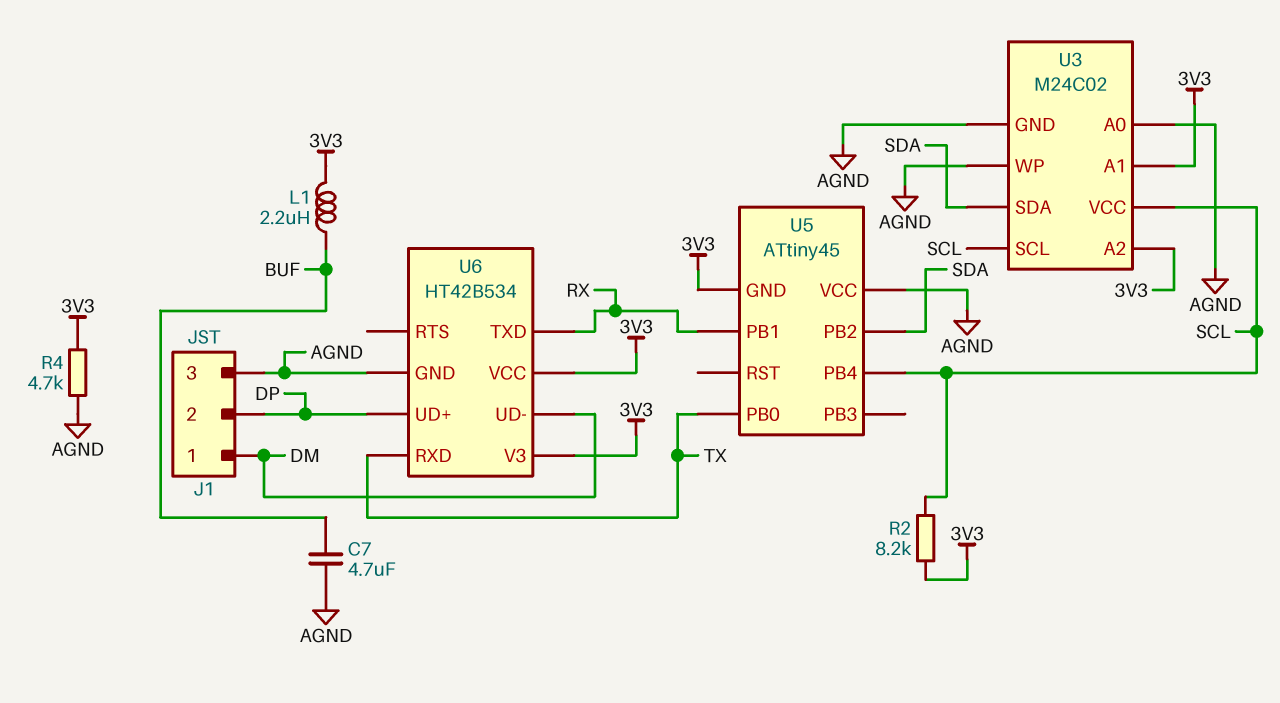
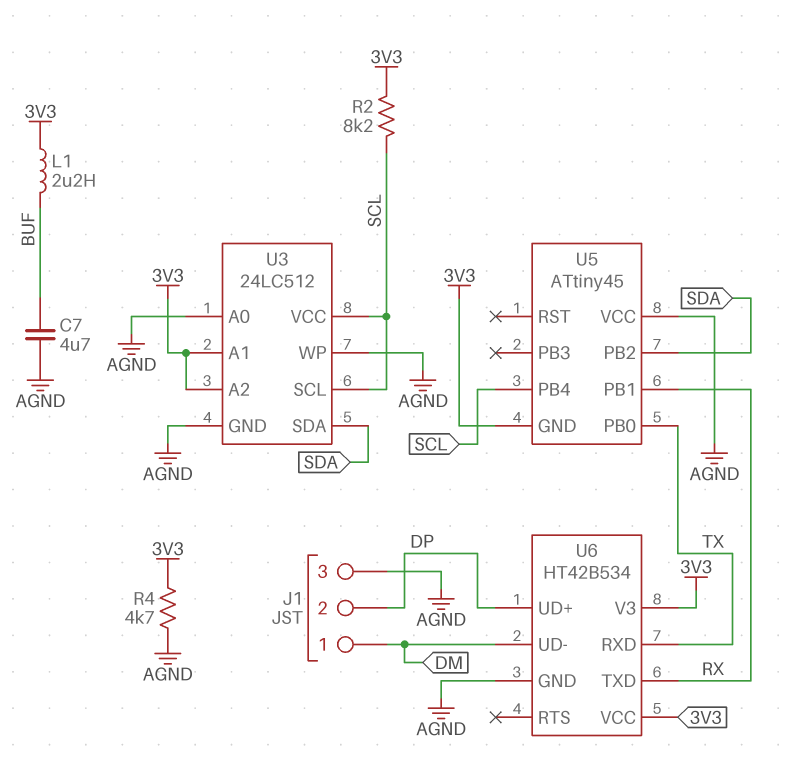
U3: M24C02 -> 24LC512

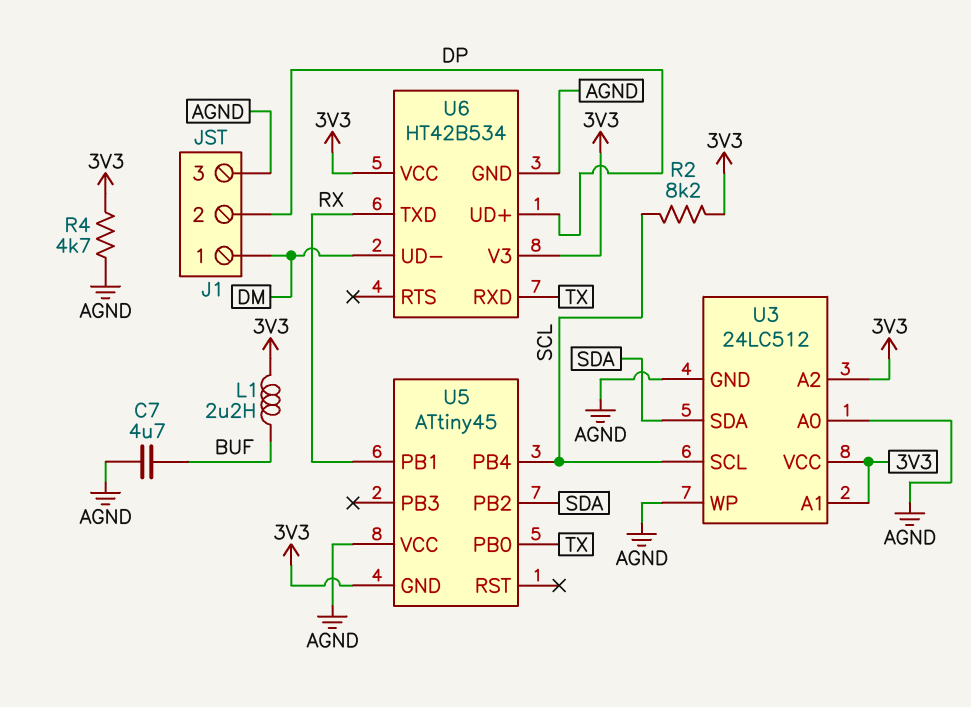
U3 pin VCC: SCL -> 3V3

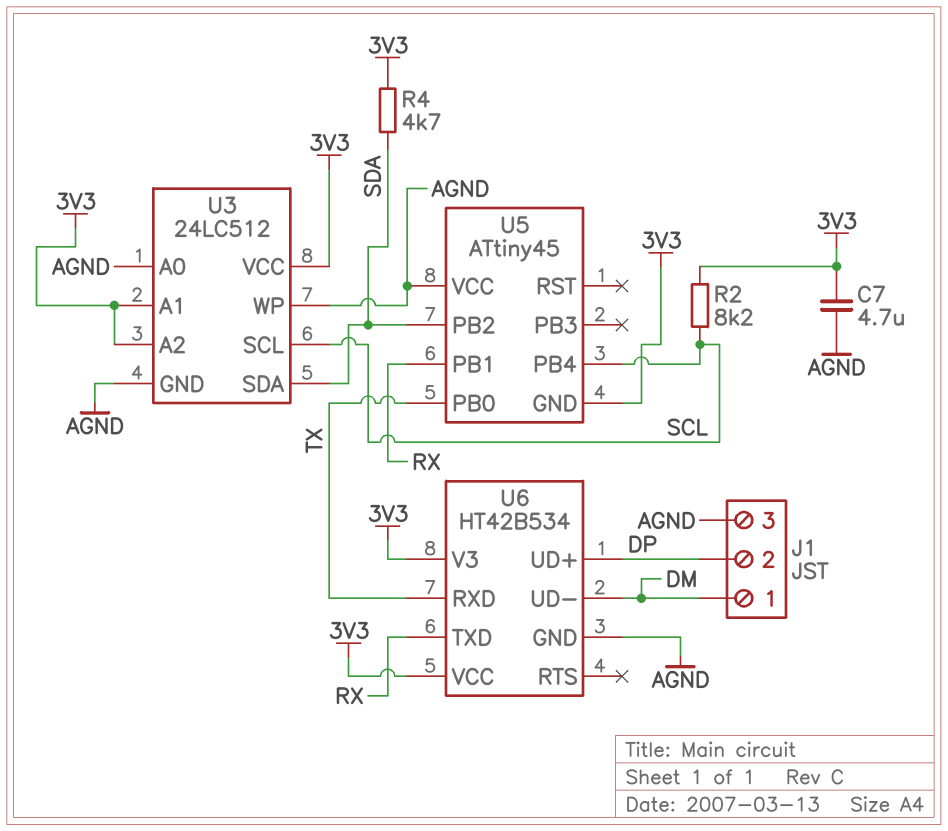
C7: 4.7uF (AGND, BUF) -> 4.7uF (3V3, AGND)
L1: 2.2uH (3V3, BUF) -> none
R4: 4.7k (3V3, AGND) -> 4.7k (3V3, SDA)

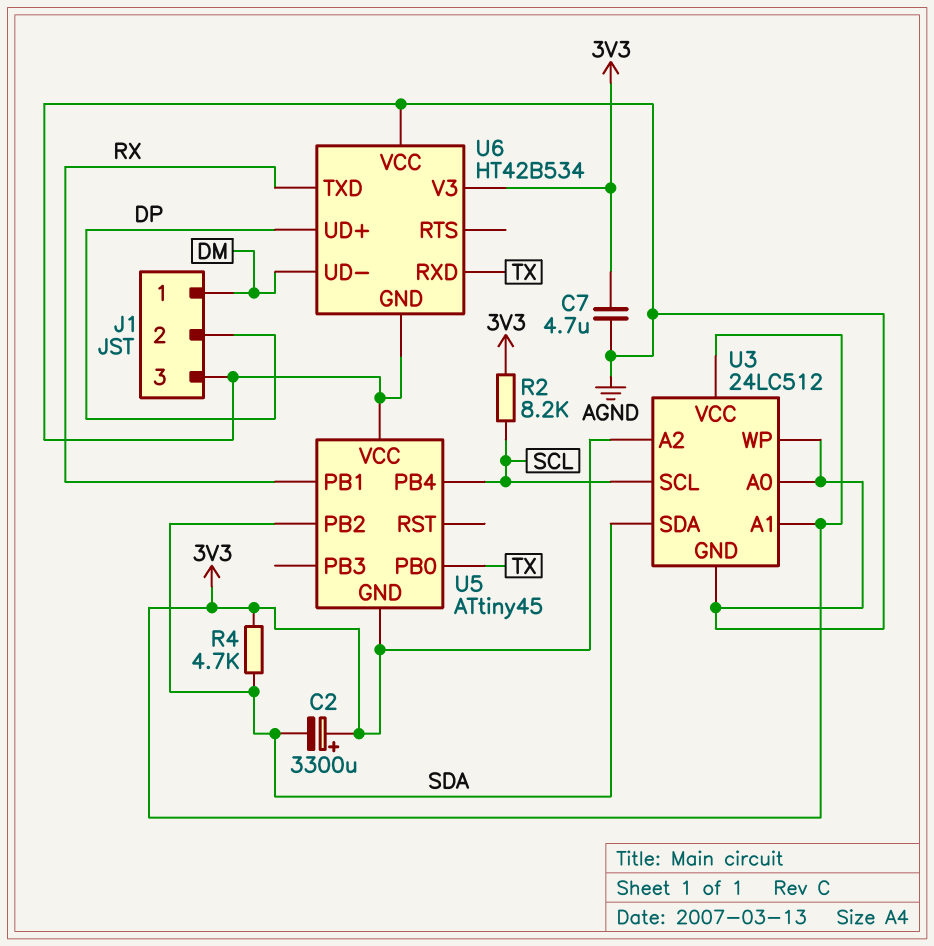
C2: none -> 3300uF (plus 3V3, minus SDA)
U6 pin VCC: 3V3 -> AGND

